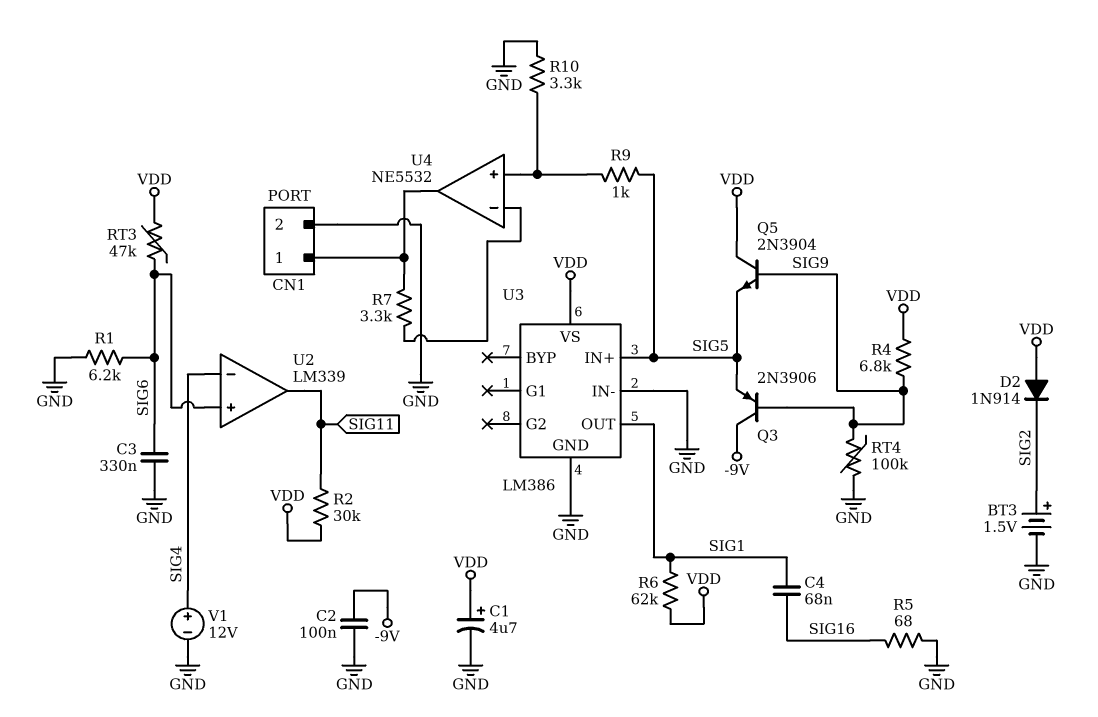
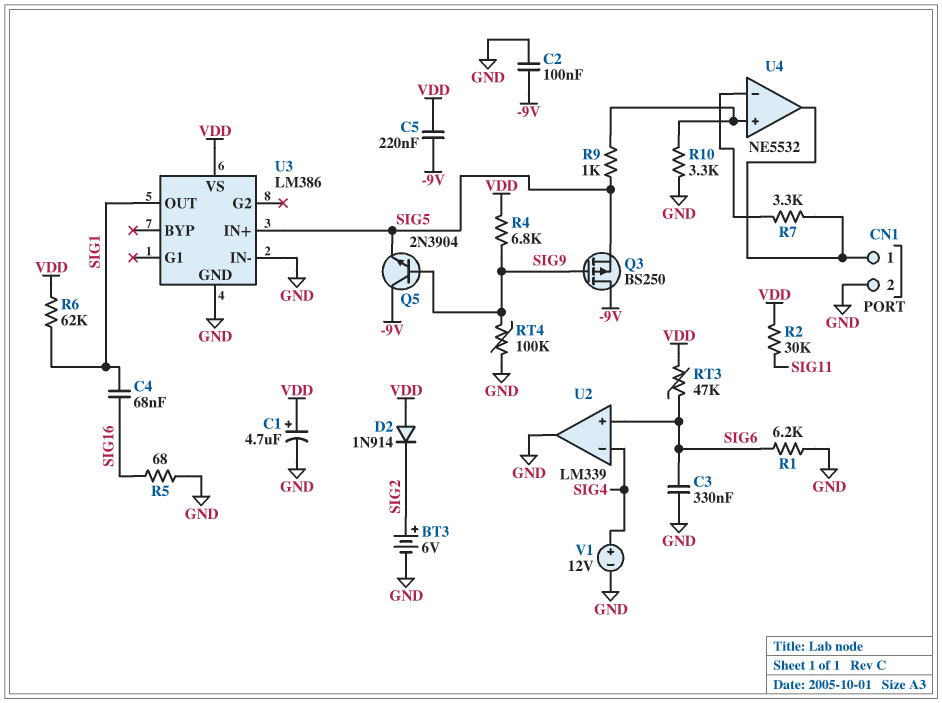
BT3: 1.5V (plus SIG2, minus GND) -> 6V (plus SIG2, minus GND)
C5: none -> 220nF (-9V, VDD)
Q3: PNP 2N3906 (B SIG9, C -9V, E SIG5) -> PMOS BS250 (G SIG9, D -9V, S SIG5)
Q5: NPN 2N3904 (B SIG9, C VDD, E SIG5) -> NPN 2N3904 (B SIG9, C -9V, E SIG5)
U2 pin out: SIG11 -> GND

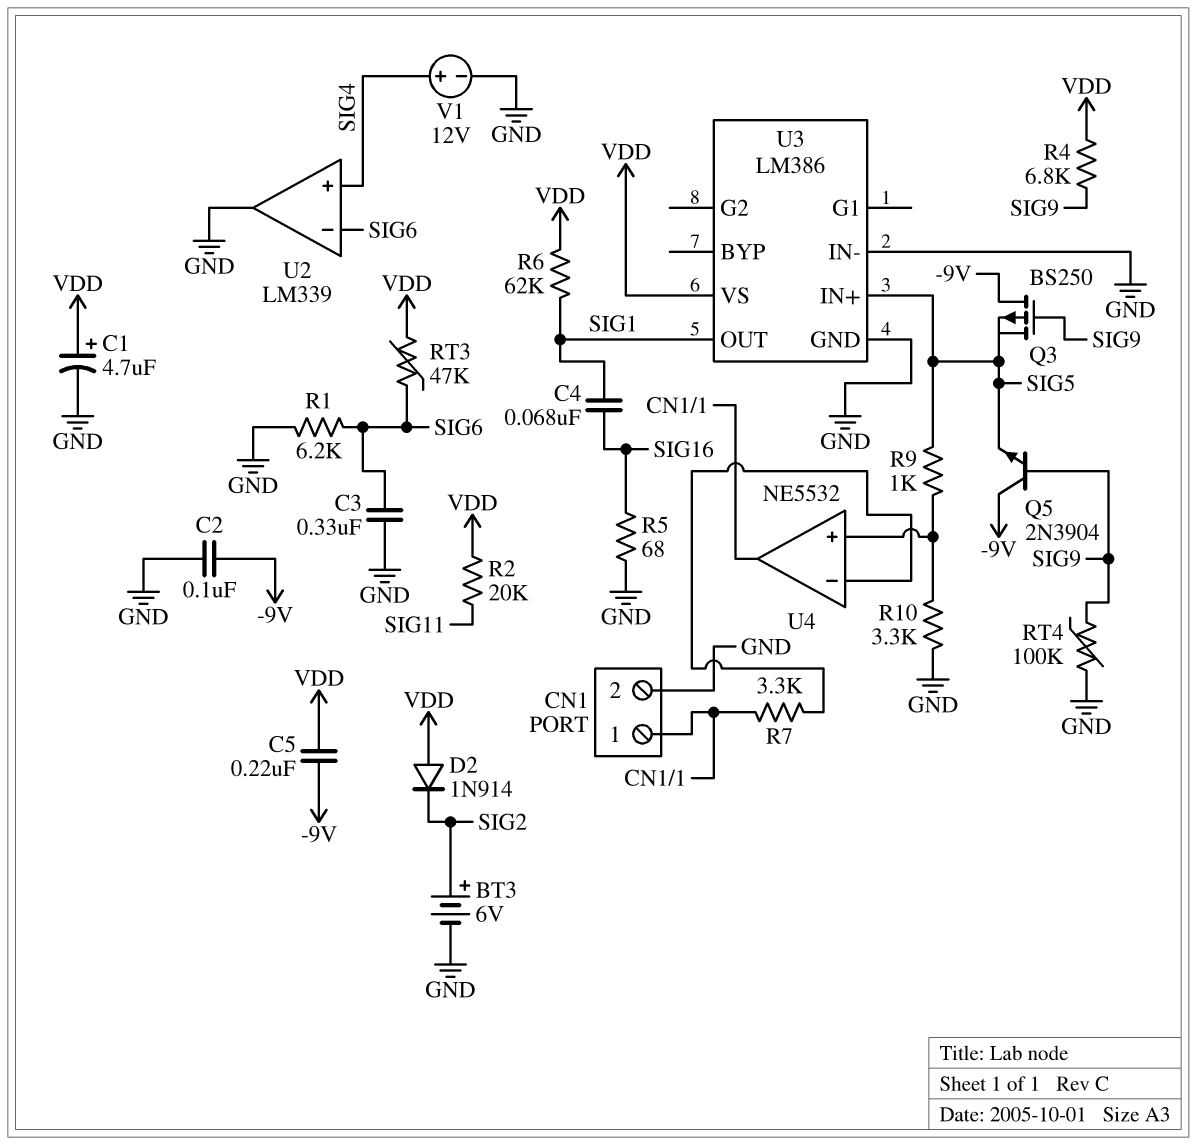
R2: 30k (SIG11, VDD) -> 20k (SIG11, VDD)
U2 pin in+: SIG6 -> SIG4
U2 pin in-: SIG4 -> SIG6

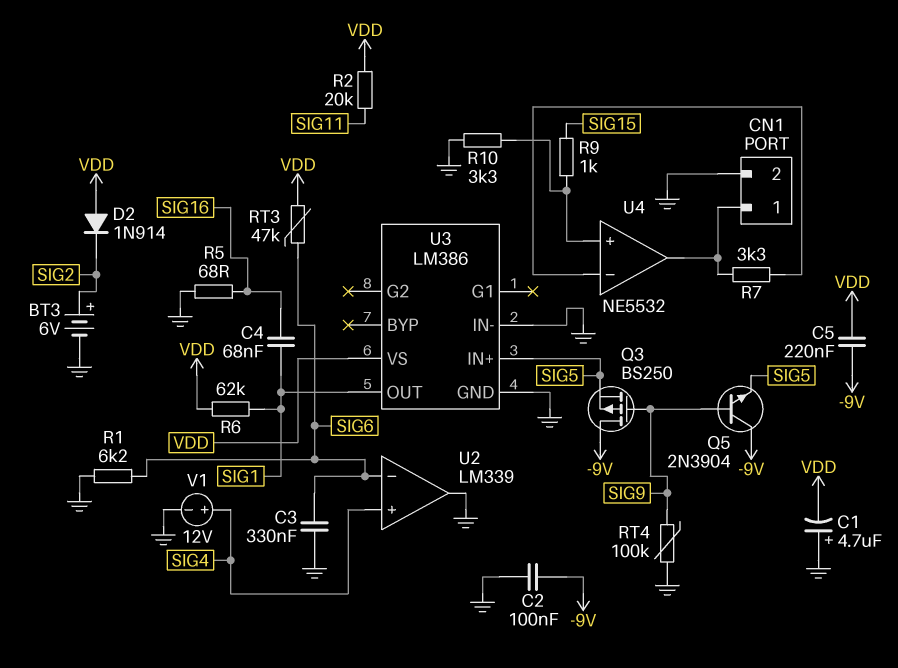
C1: 4.7uF (plus VDD, minus GND) -> 4.7uF (plus GND, minus VDD)
R4: 6.8k (SIG9, VDD) -> none
R9: 1k (SIG5, U4/in+) -> 1k (SIG15, U4/in+)

